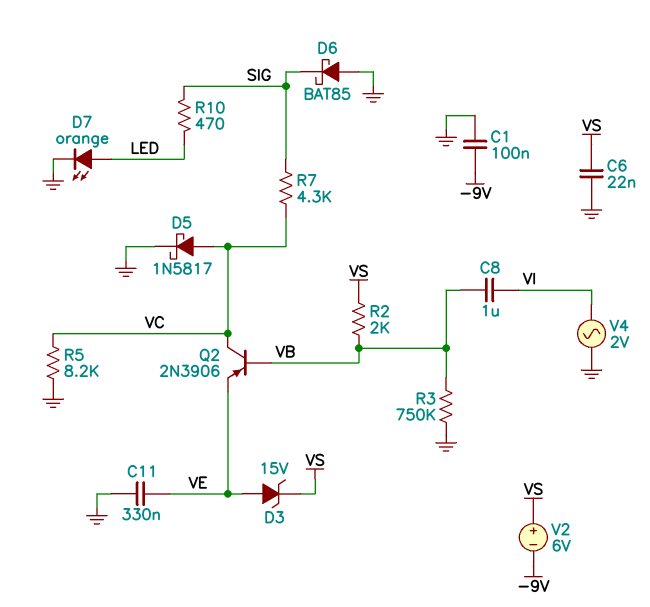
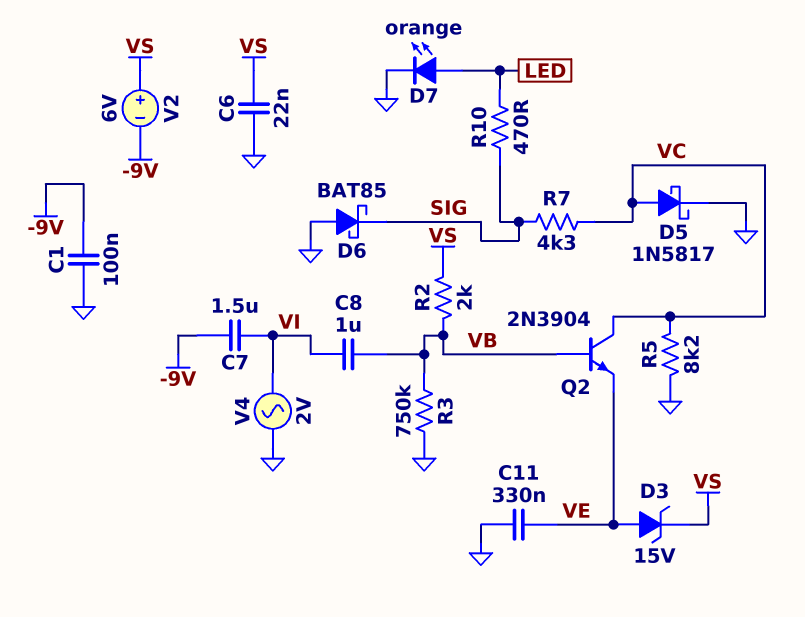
C7: none -> 1.5uF (-9V, VI)
Q2: PNP 2N3906 (B VB, C VC, E VE) -> NPN 2N3904 (B VB, C VC, E VE)

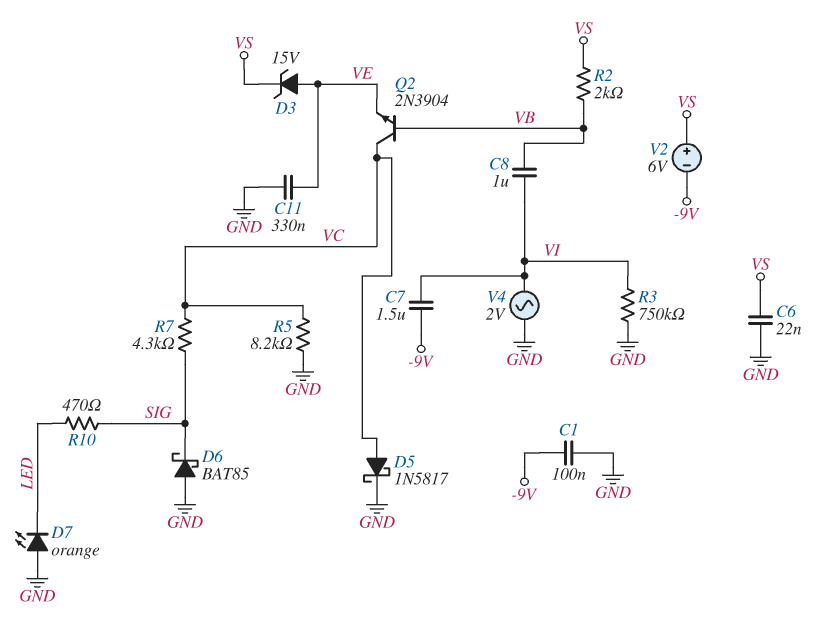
D7: LED orange (A LED, K GND) -> LED orange (A GND, K LED)
R3: 750k (GND, VB) -> 750k (GND, VI)

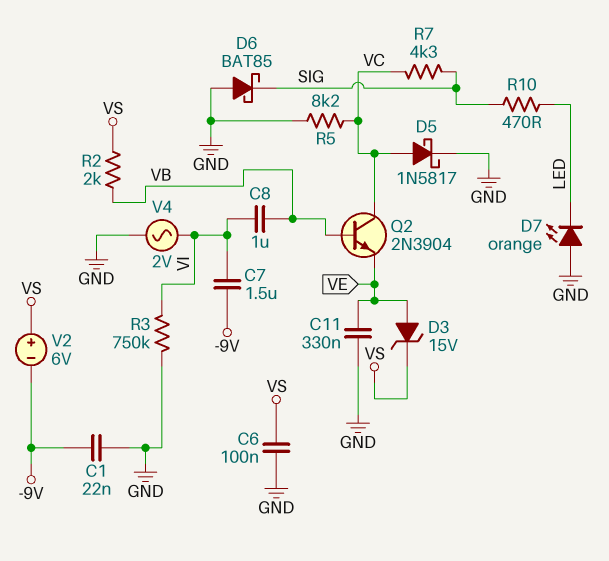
C1: 100nF (-9V, GND) -> 22nF (-9V, GND)
C6: 22nF (GND, VS) -> 100nF (GND, VS)

